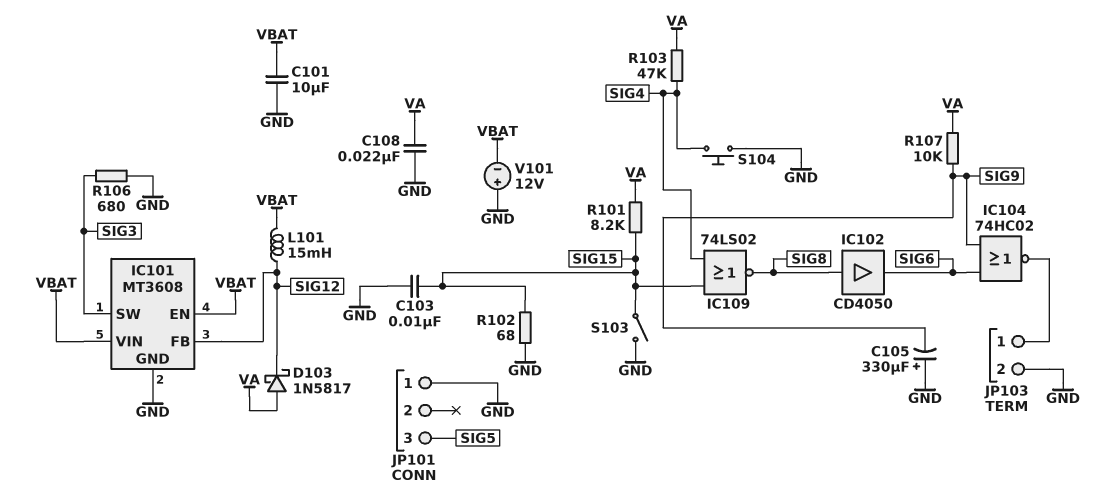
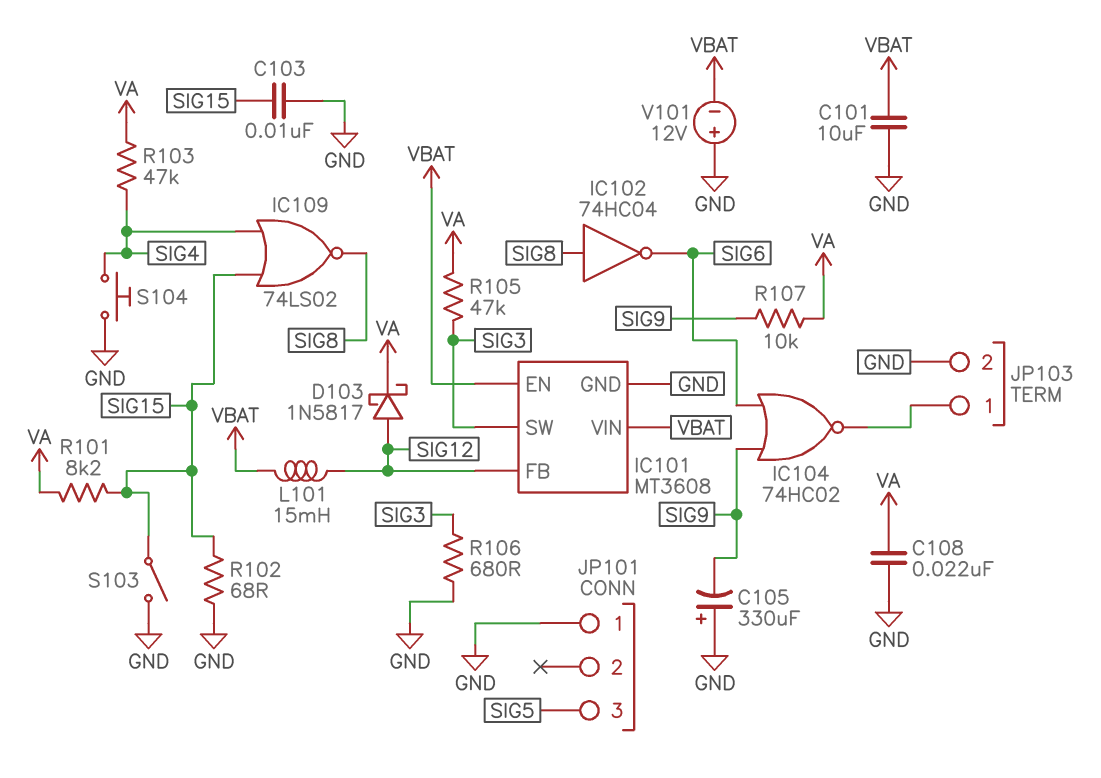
D103: schottky 1N5817 (A VA, K SIG12) -> schottky 1N5817 (A SIG12, K VA)
IC102: buffer CD4050 (in SIG8, out SIG6) -> NOT 74HC04 (in SIG8, out SIG6)
R105: none -> 47k (SIG3, VA)

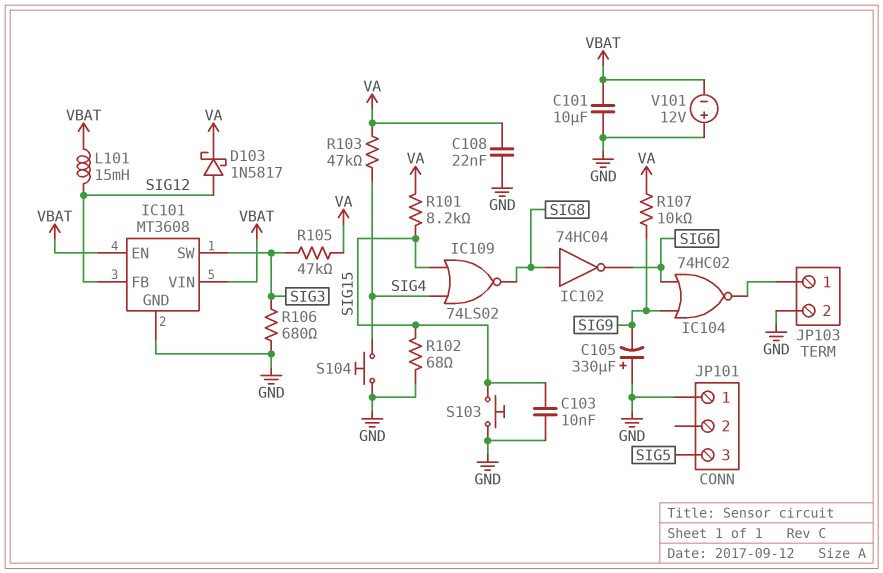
S103: switch (GND, SIG15) -> button (GND, SIG15)

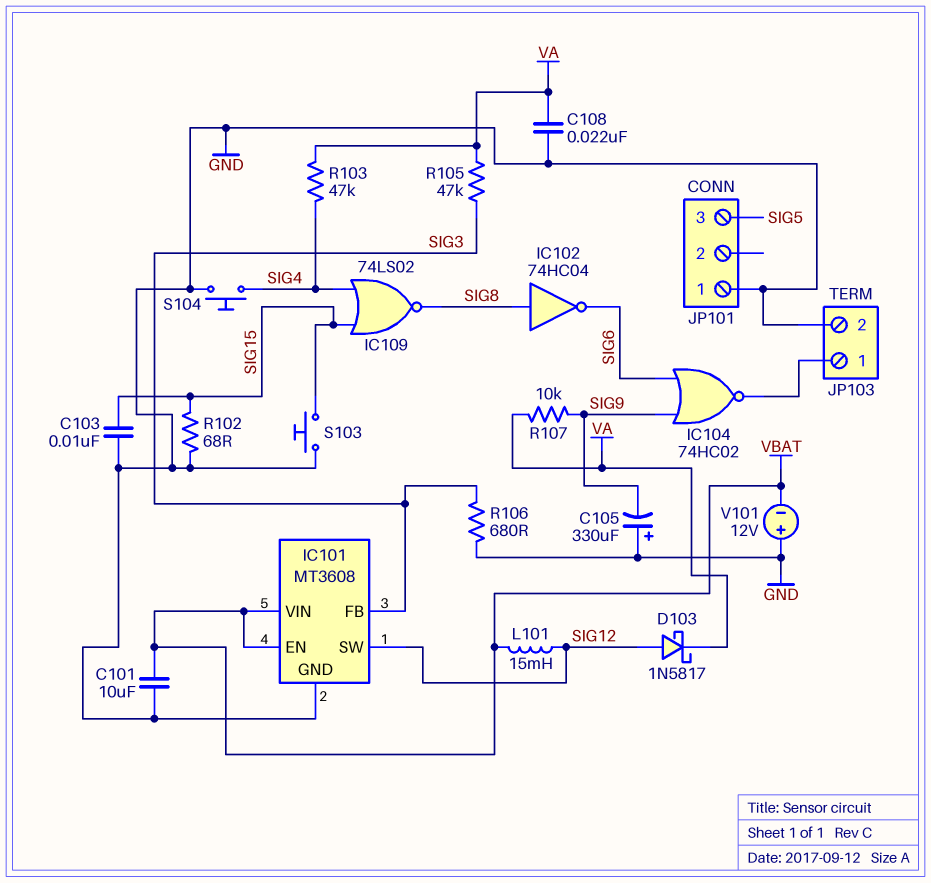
IC101 pin FB: SIG12 -> SIG3
IC101 pin SW: SIG3 -> SIG12
R101: 8.2k (SIG15, VA) -> none

